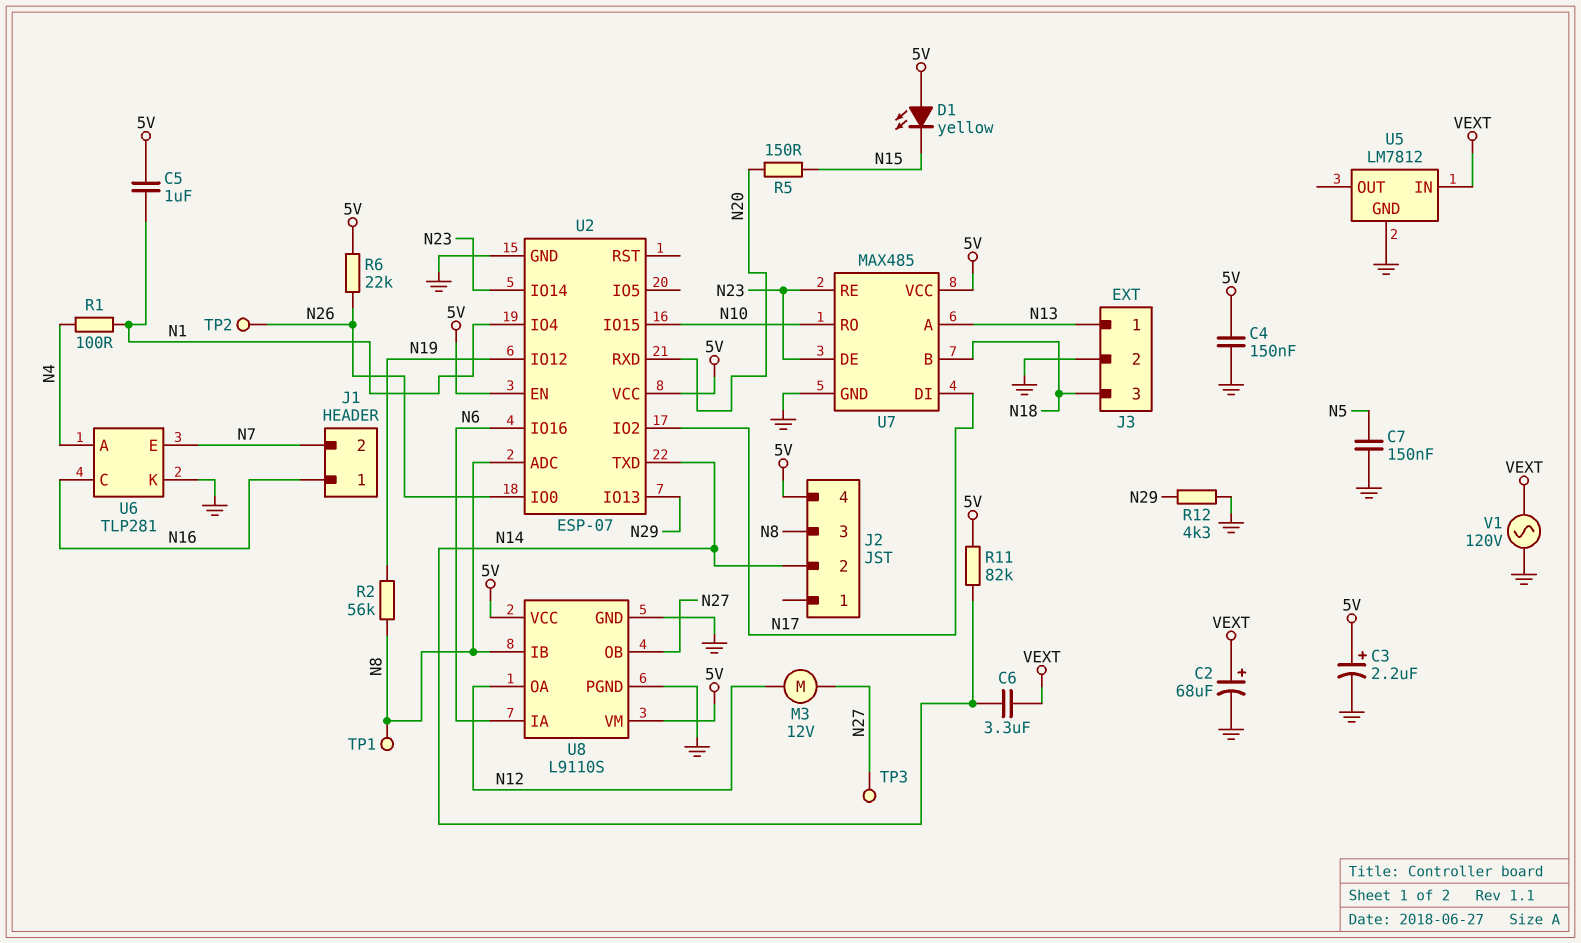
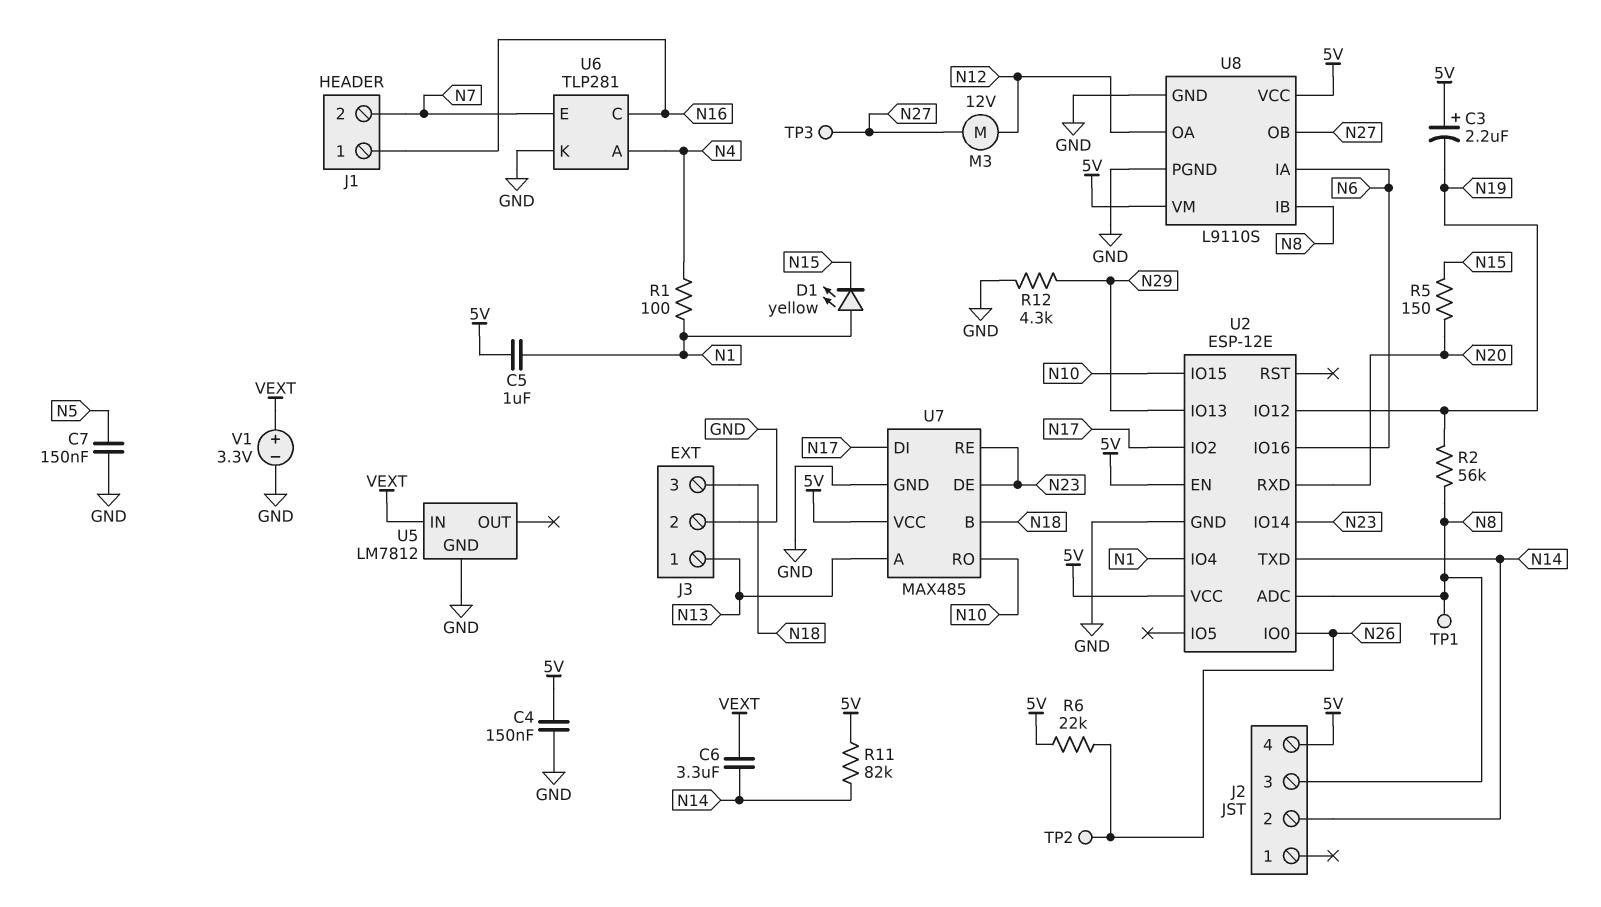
C2: 68uF (plus VEXT, minus GND) -> none
C3: 2.2uF (plus 5V, minus GND) -> 2.2uF (plus 5V, minus N19)
D1: LED yellow (A 5V, K N15) -> LED yellow (A N1, K N15)
U2: ESP-07 -> ESP-12E
V1: AC 120V (GND, VEXT) -> 3.3V (plus VEXT, minus GND)

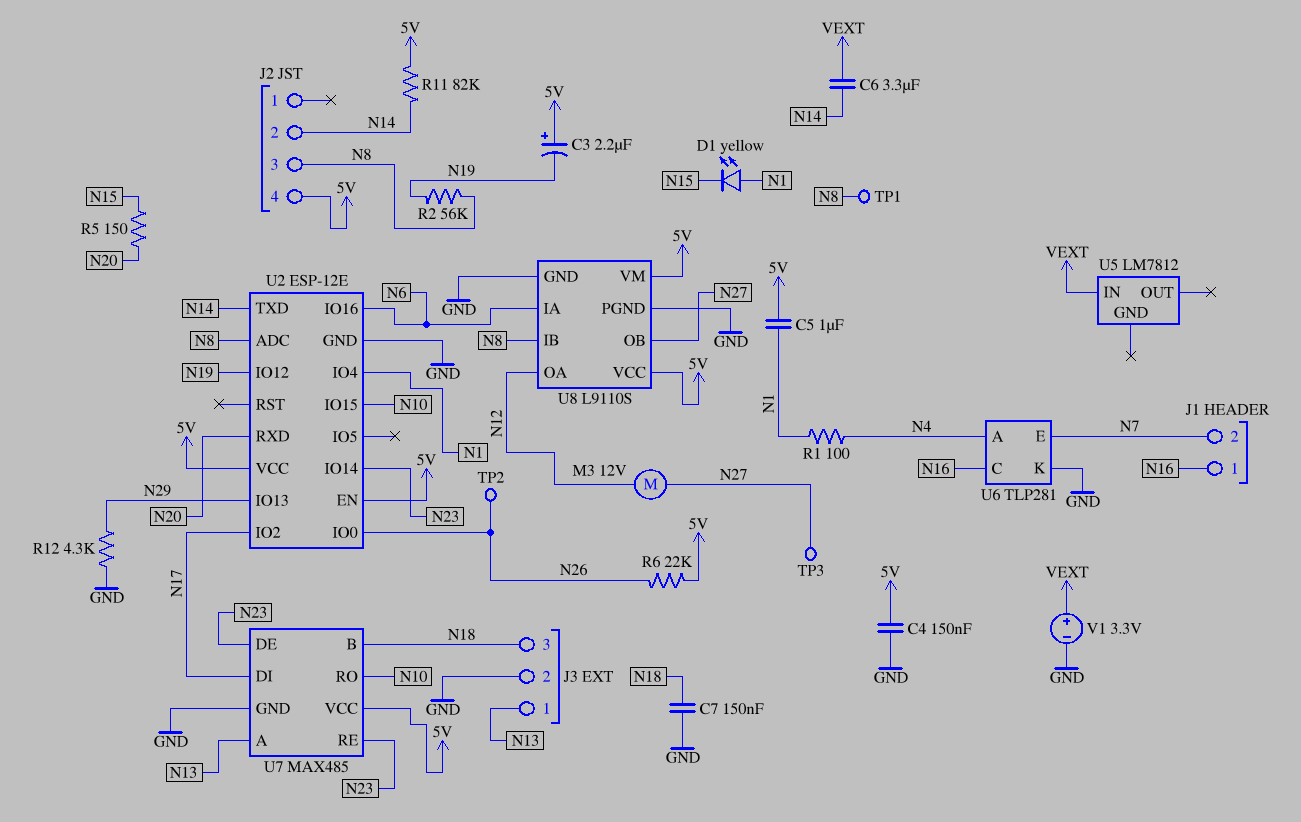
C7: 150nF (GND, N5) -> 150nF (GND, N18)
U5 pin GND: GND -> none

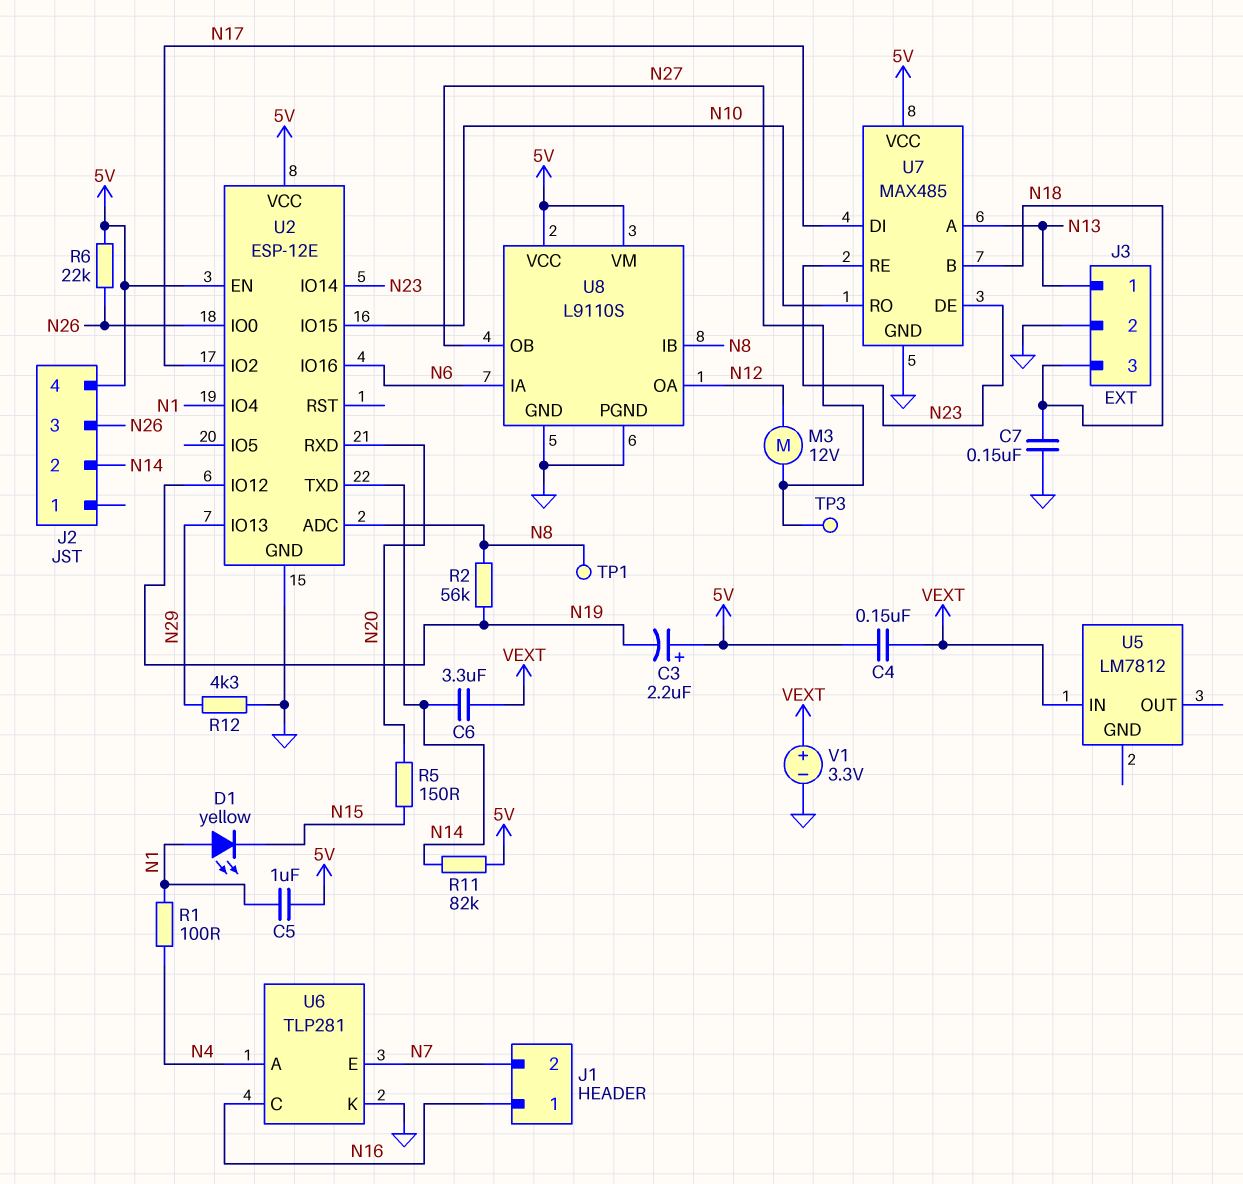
C4: 150nF (5V, GND) -> 150nF (5V, VEXT)
J2 pin 3: N8 -> N26
TP2: test point (N26) -> none

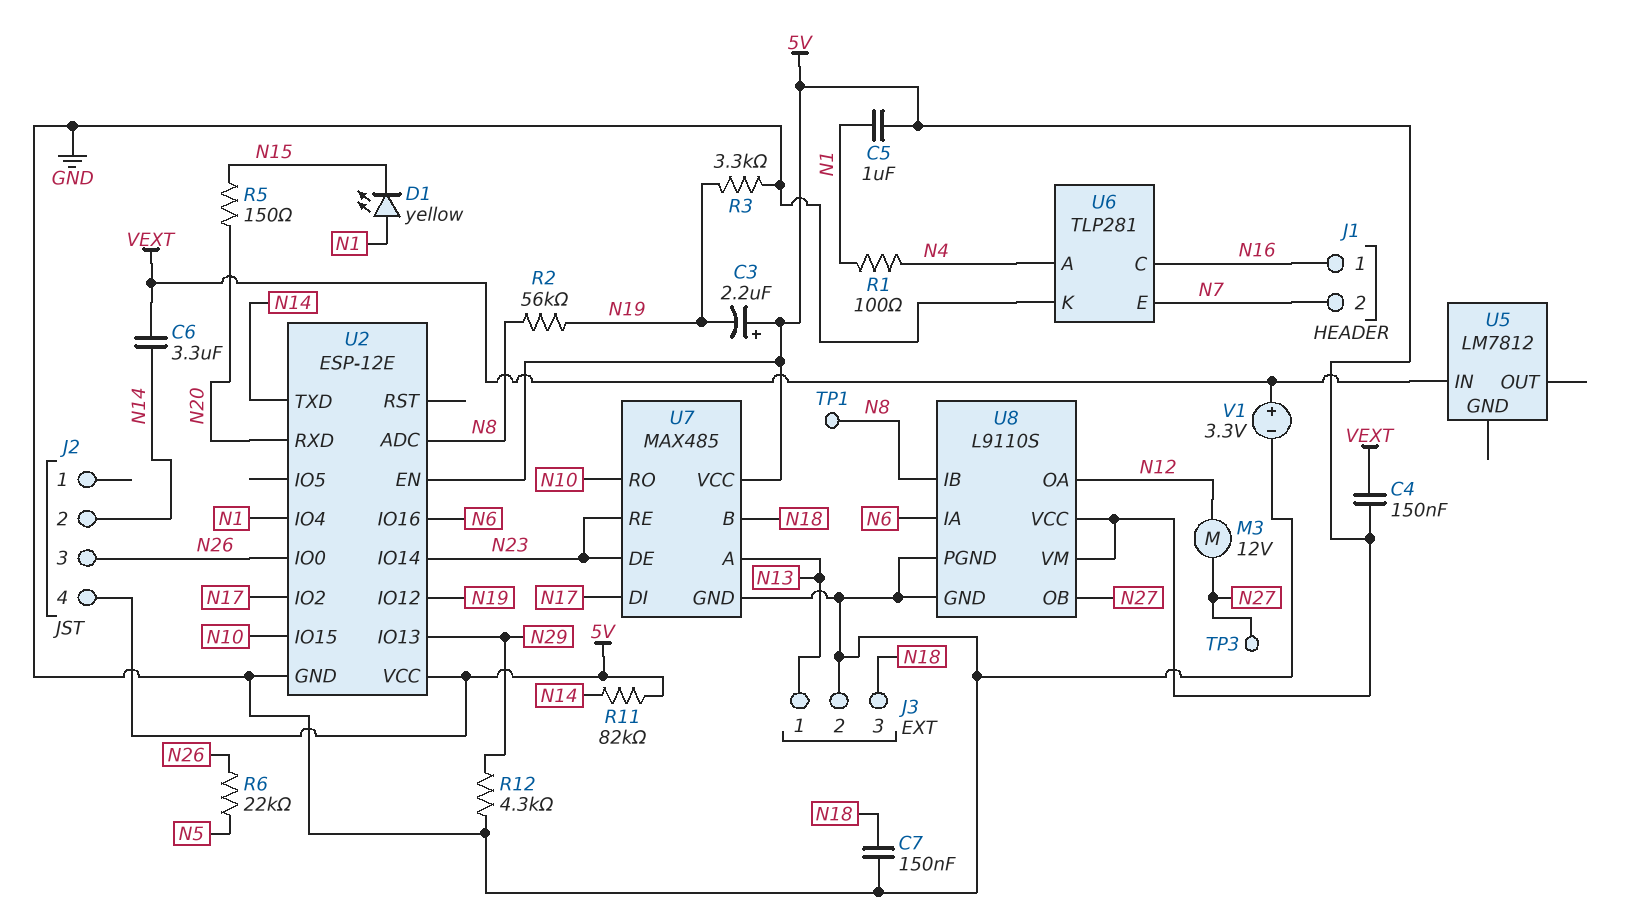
R3: none -> 3.3k (GND, N19)
R6: 22k (5V, N26) -> 22k (N5, N26)

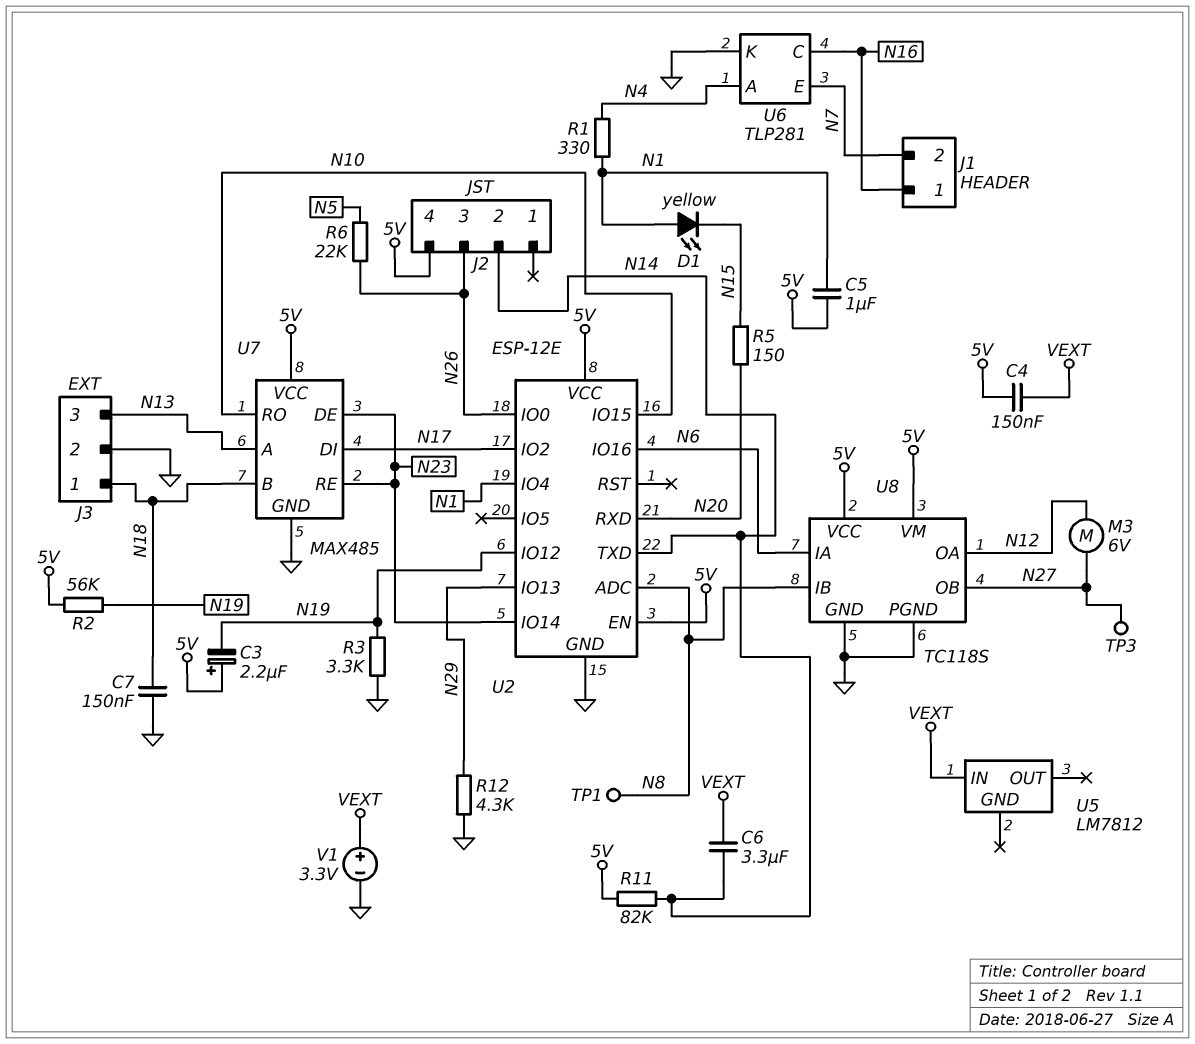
J3 pin 1: N13 -> N18
J3 pin 3: N18 -> N13
M3: motor 12V (N12, N27) -> motor 6V (N12, N27)
R1: 100 (N1, N4) -> 330 (N1, N4)
R2: 56k (N8, N19) -> 56k (5V, N19)
U8: L9110S -> TC118S

